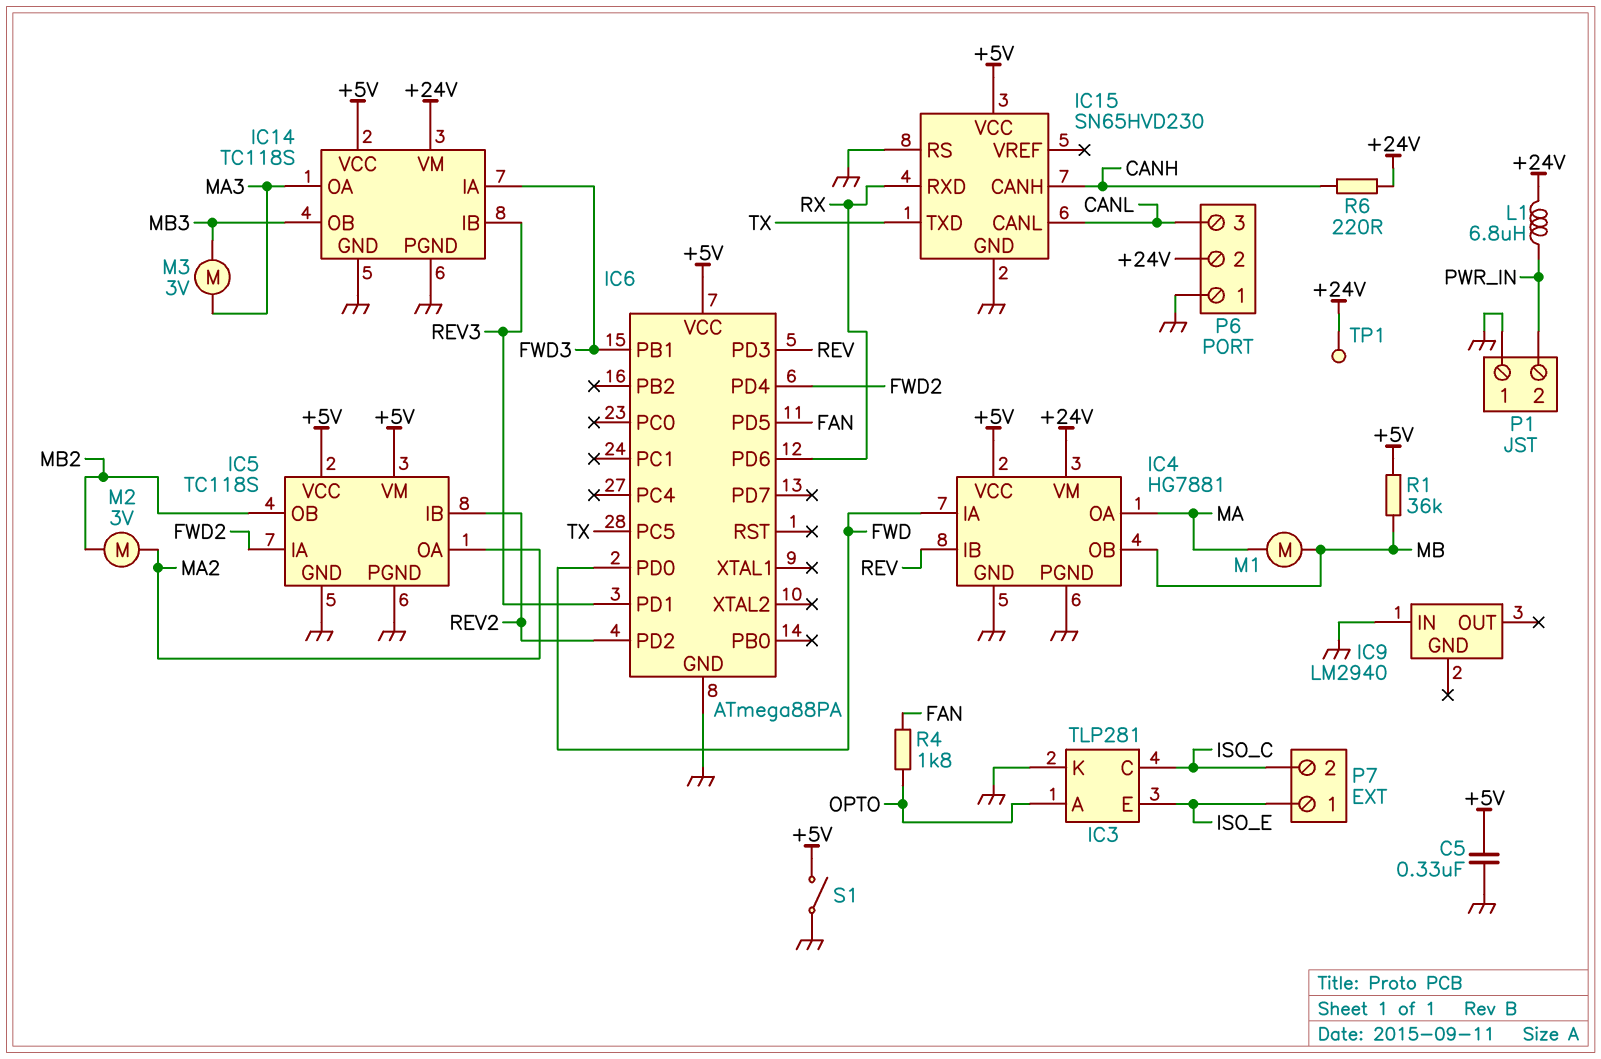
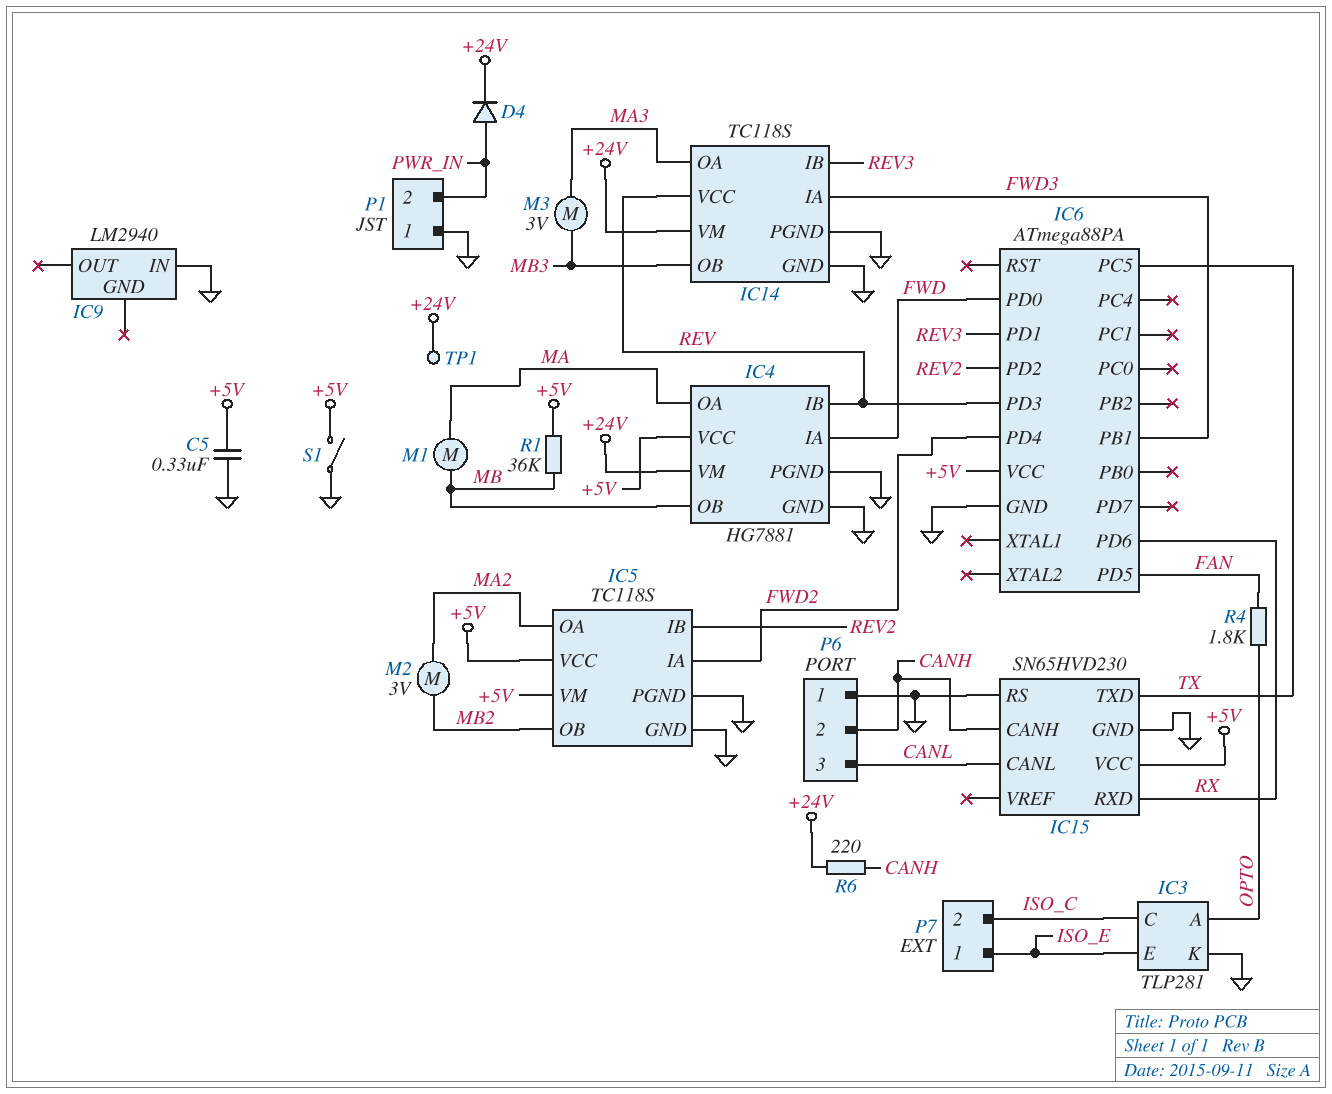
D4: none -> diode (A PWR_IN, K +24V)
IC14 pin VCC: +5V -> REV
L1: 6.8uH (+24V, PWR_IN) -> none
P6 pin 2: +24V -> CANH

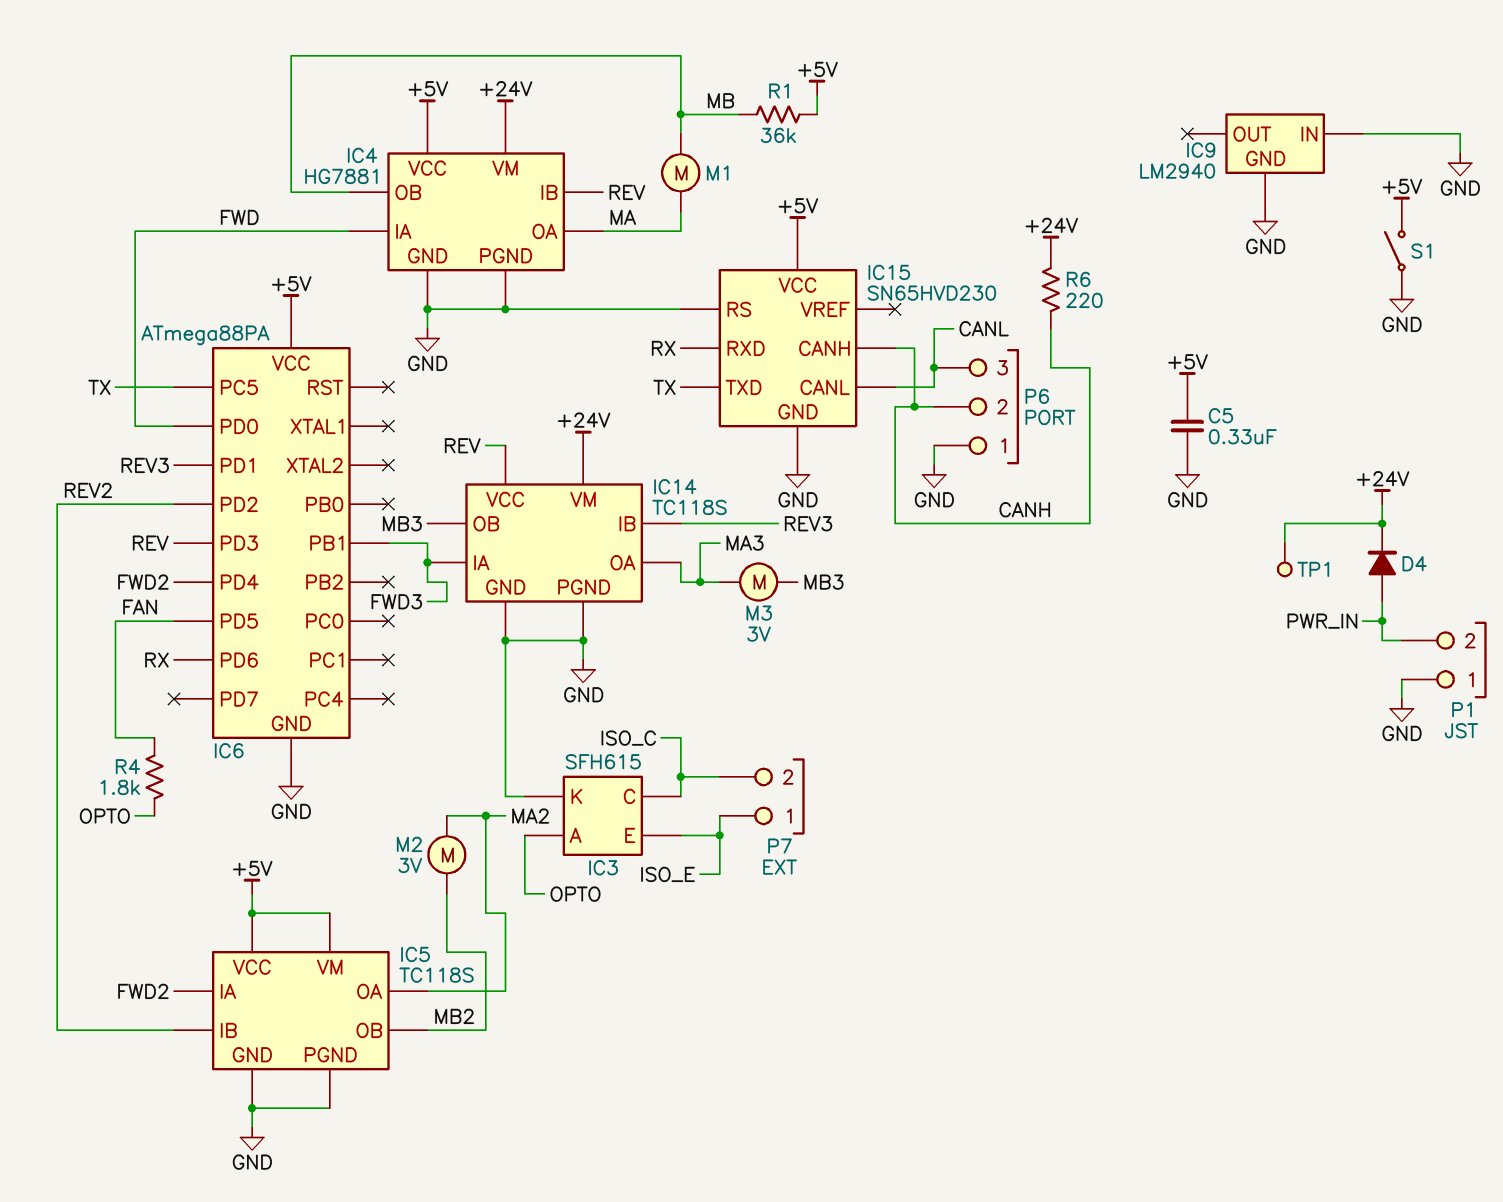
IC3: TLP281 -> SFH615
IC9 pin GND: none -> GND

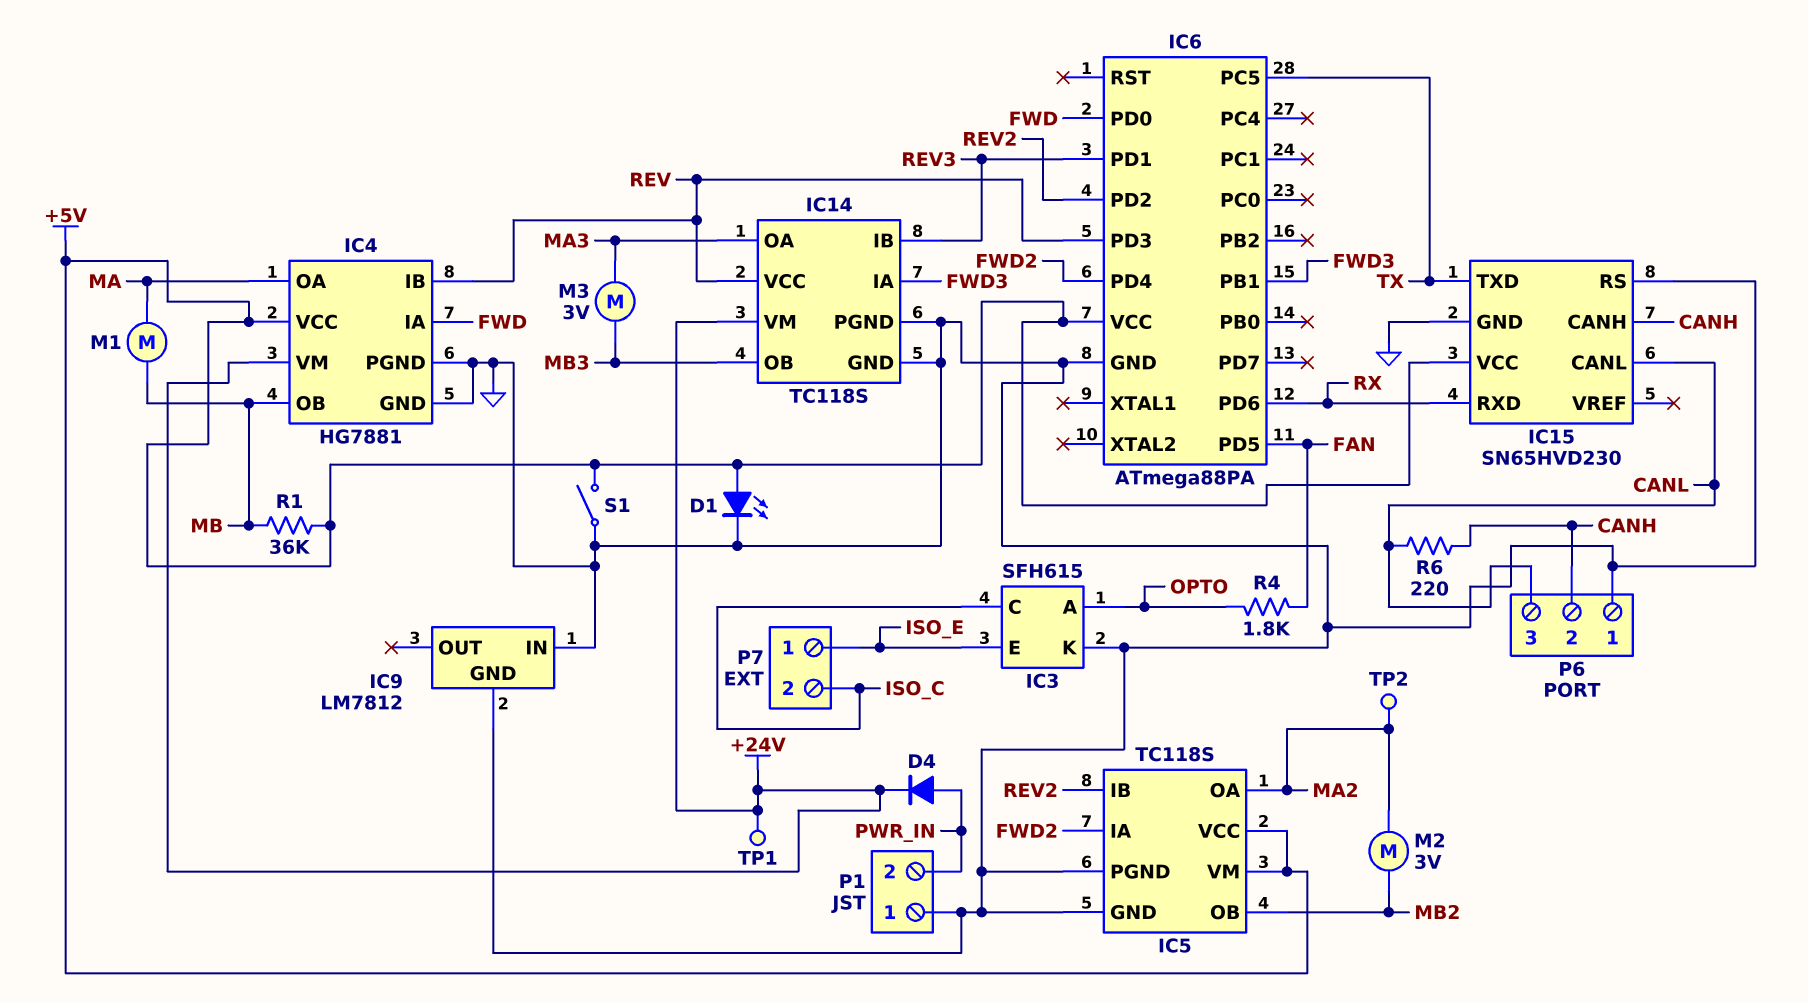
C5: 330nF (+5V, GND) -> none
D1: none -> LED (A +5V, K GND)
IC9: LM2940 -> LM7812
R6: 220 (+24V, CANH) -> 220 (CANH, CANL)
TP2: none -> test point (MA2)

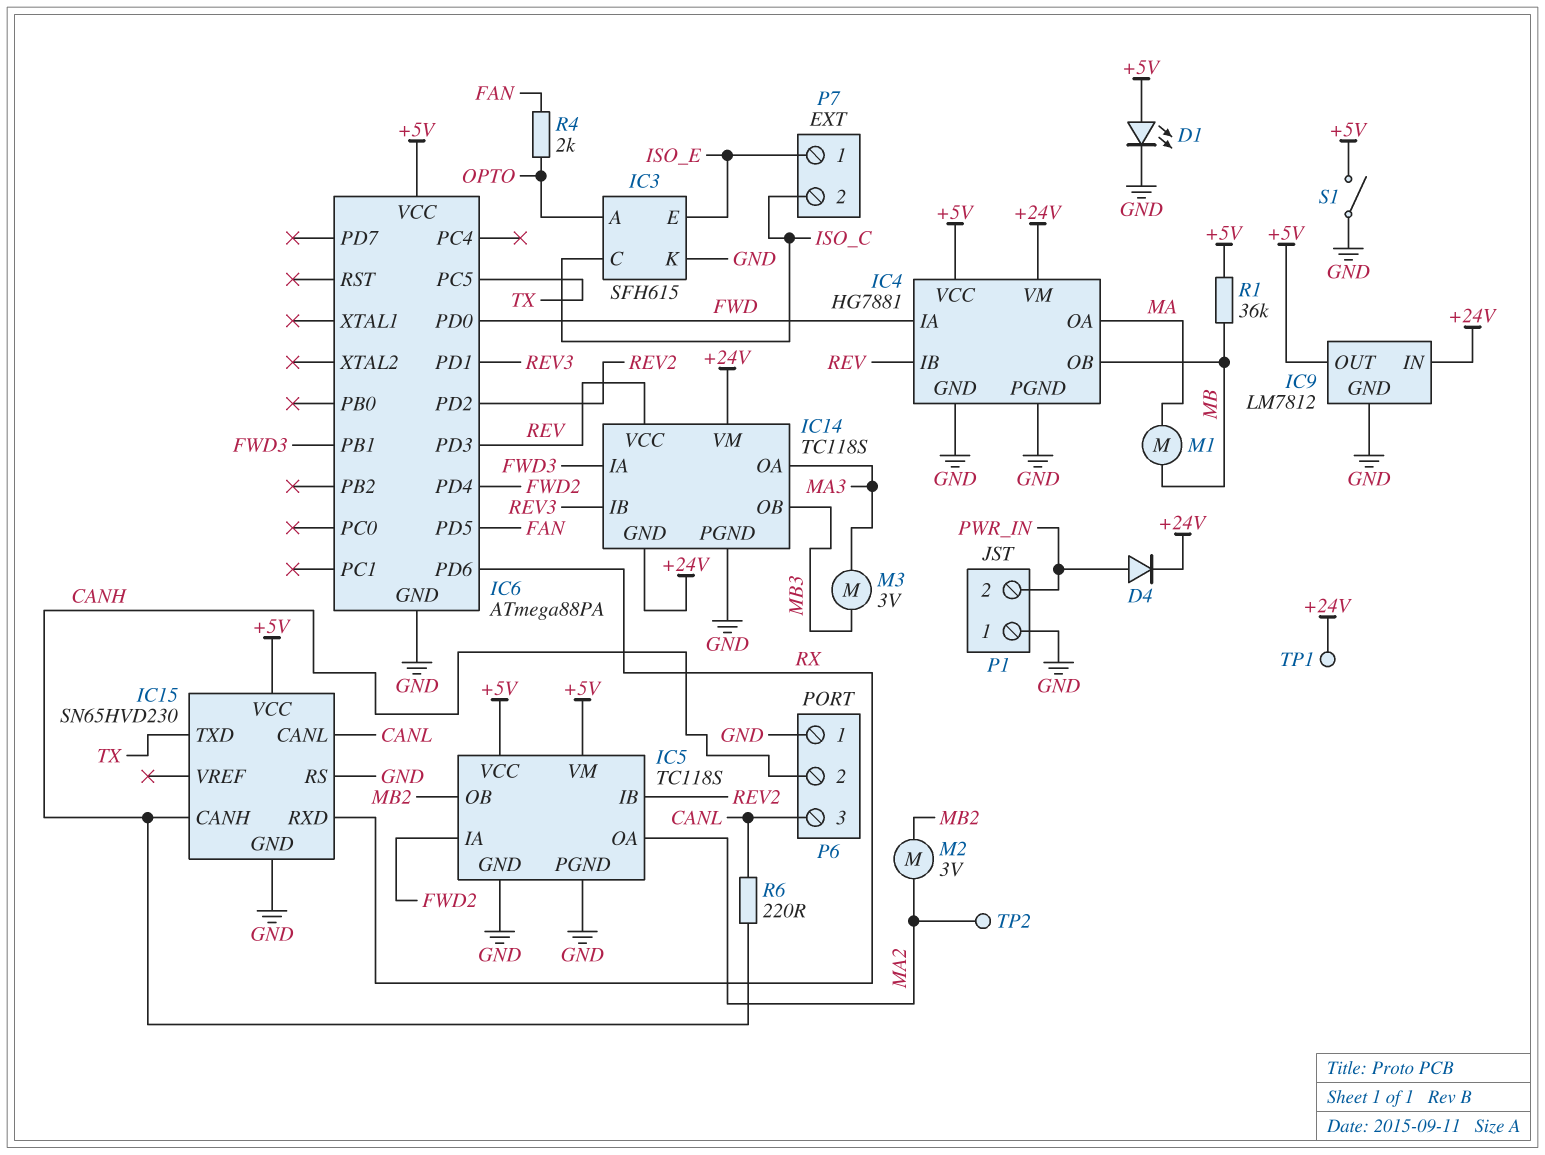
IC9 pin IN: GND -> +24V
IC9 pin OUT: none -> +5V
IC14 pin GND: GND -> +24V
R4: 1.8k (FAN, OPTO) -> 2k (FAN, OPTO)

